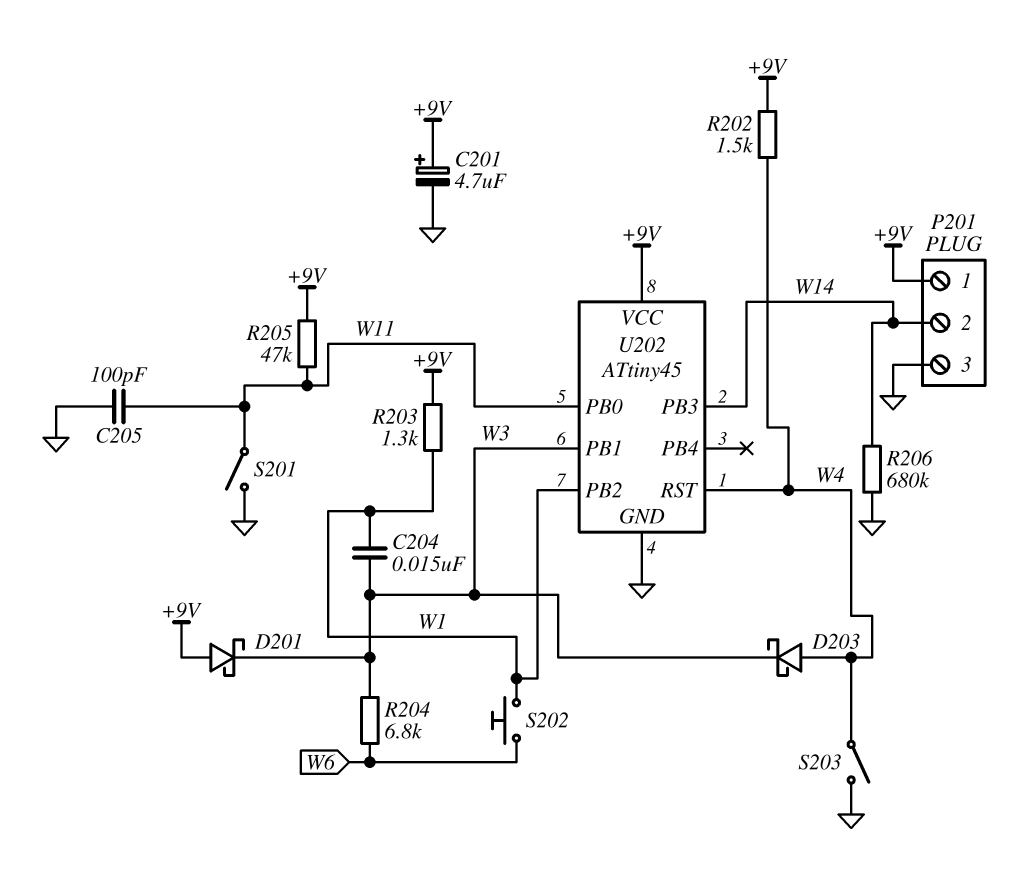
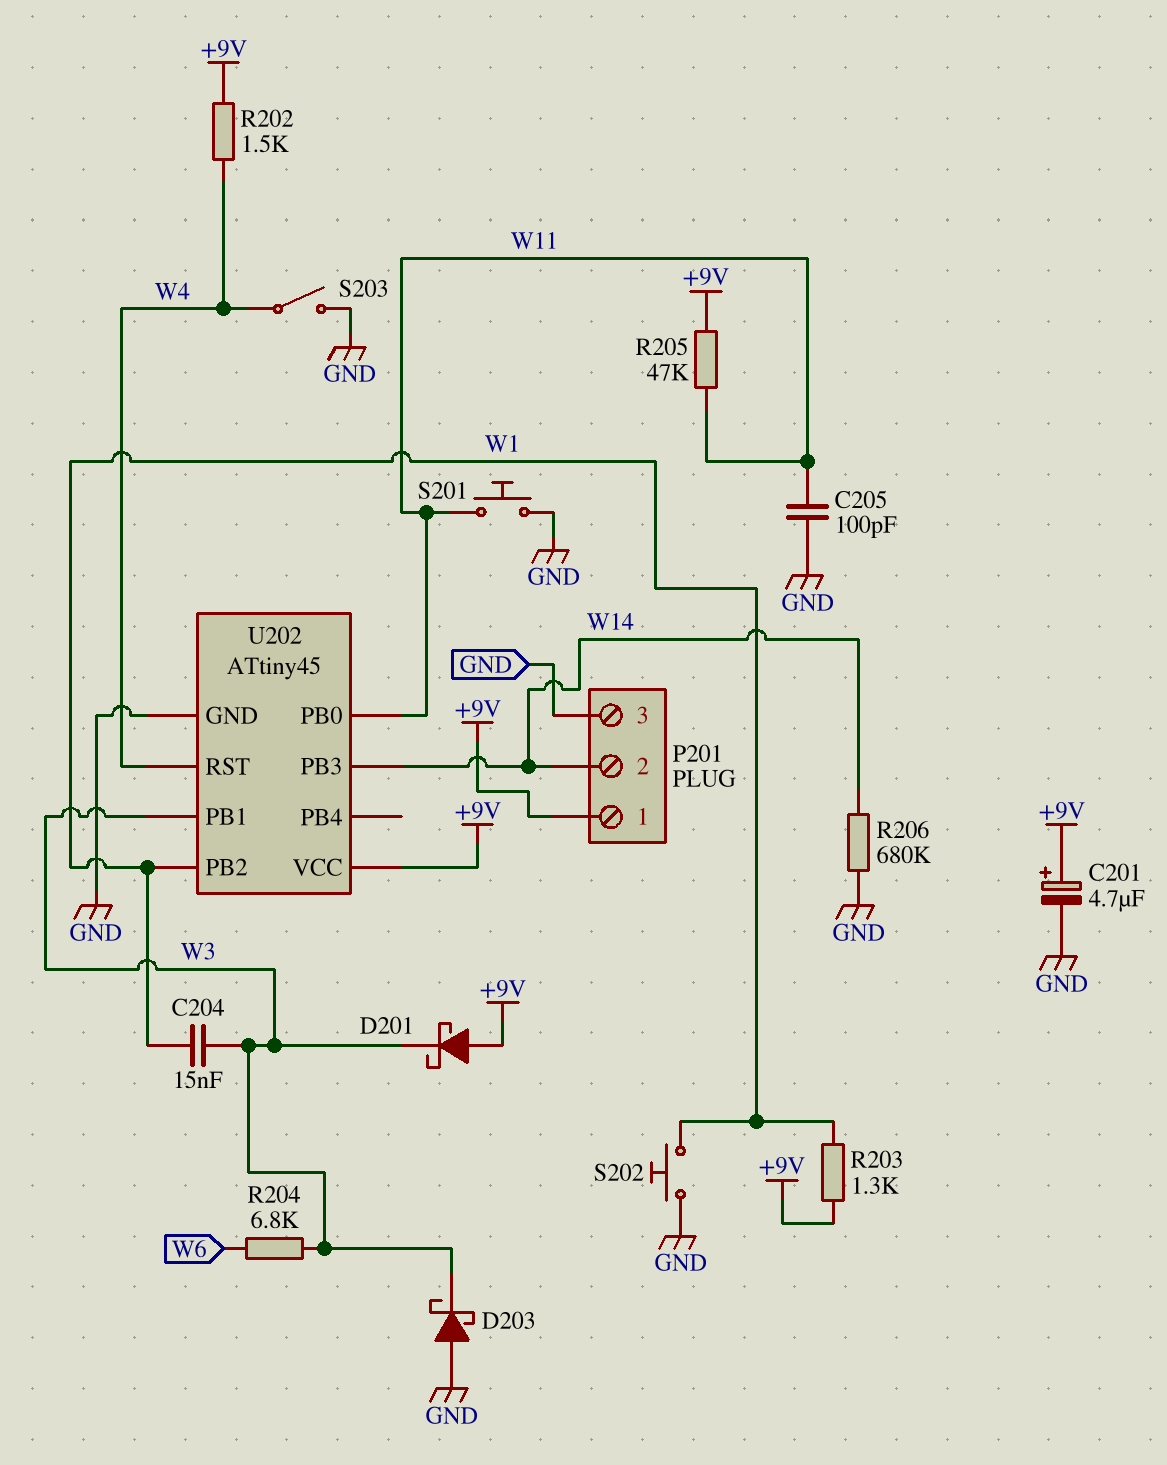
D203: schottky (A W4, K W3) -> schottky (A GND, K W3)
S201: switch (GND, W11) -> button (GND, W11)
S202: button (W1, W6) -> button (GND, W1)

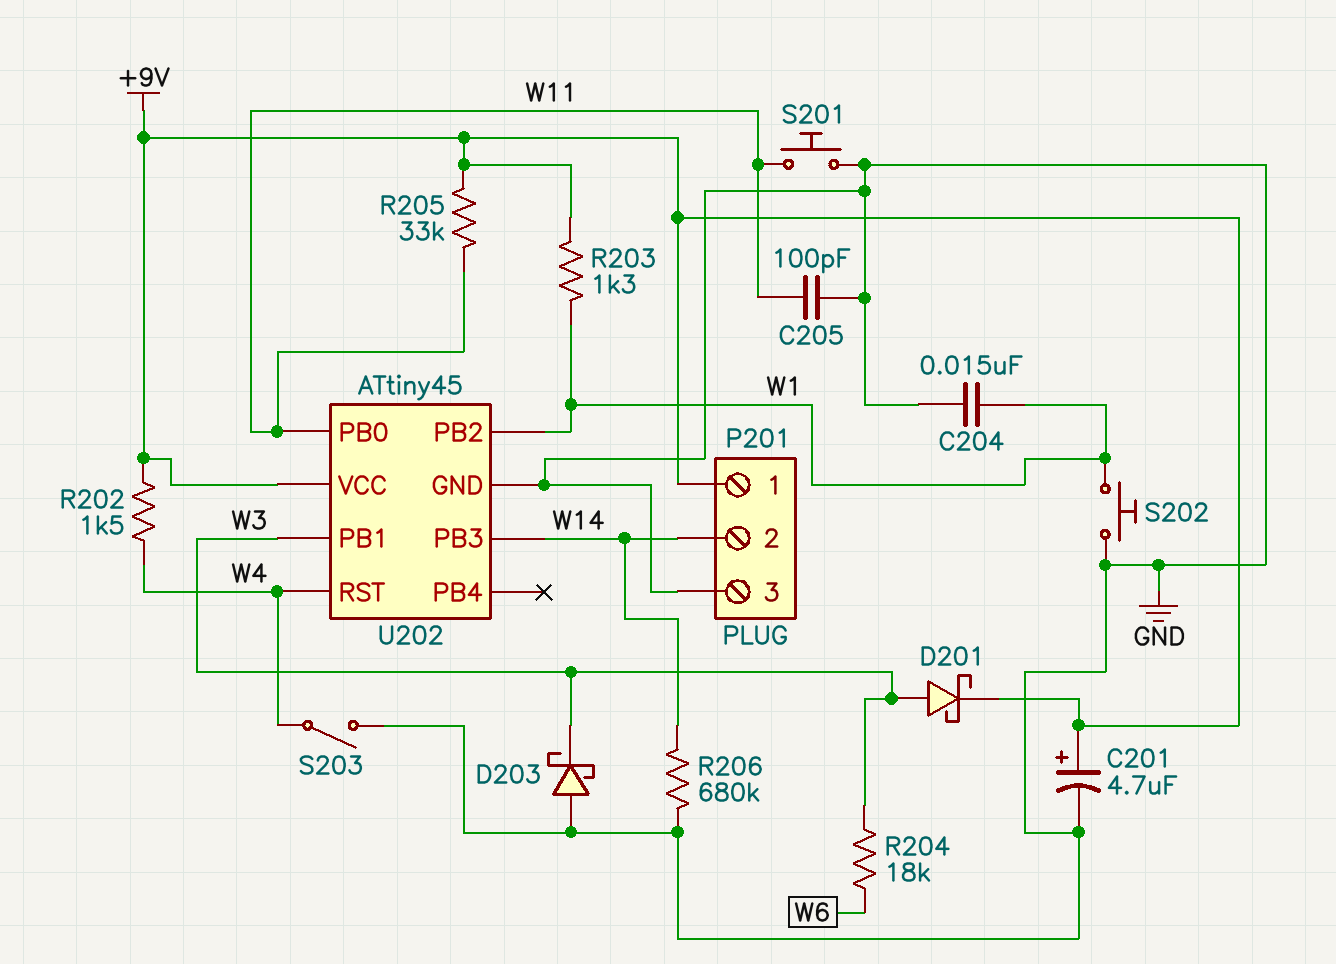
C204: 15nF (W1, W3) -> 15nF (GND, W1)
D201: schottky (A +9V, K W3) -> schottky (A W3, K +9V)
R204: 6.8k (W3, W6) -> 18k (W3, W6)
R205: 47k (+9V, W11) -> 33k (+9V, W11)

